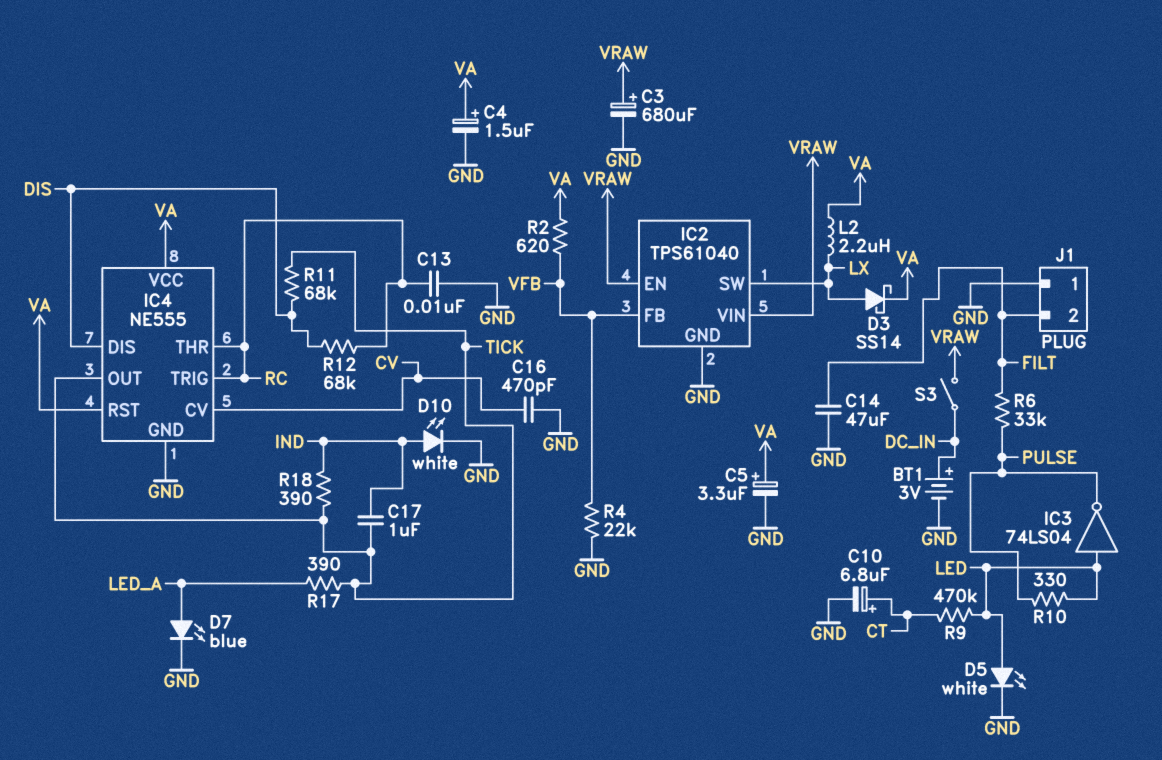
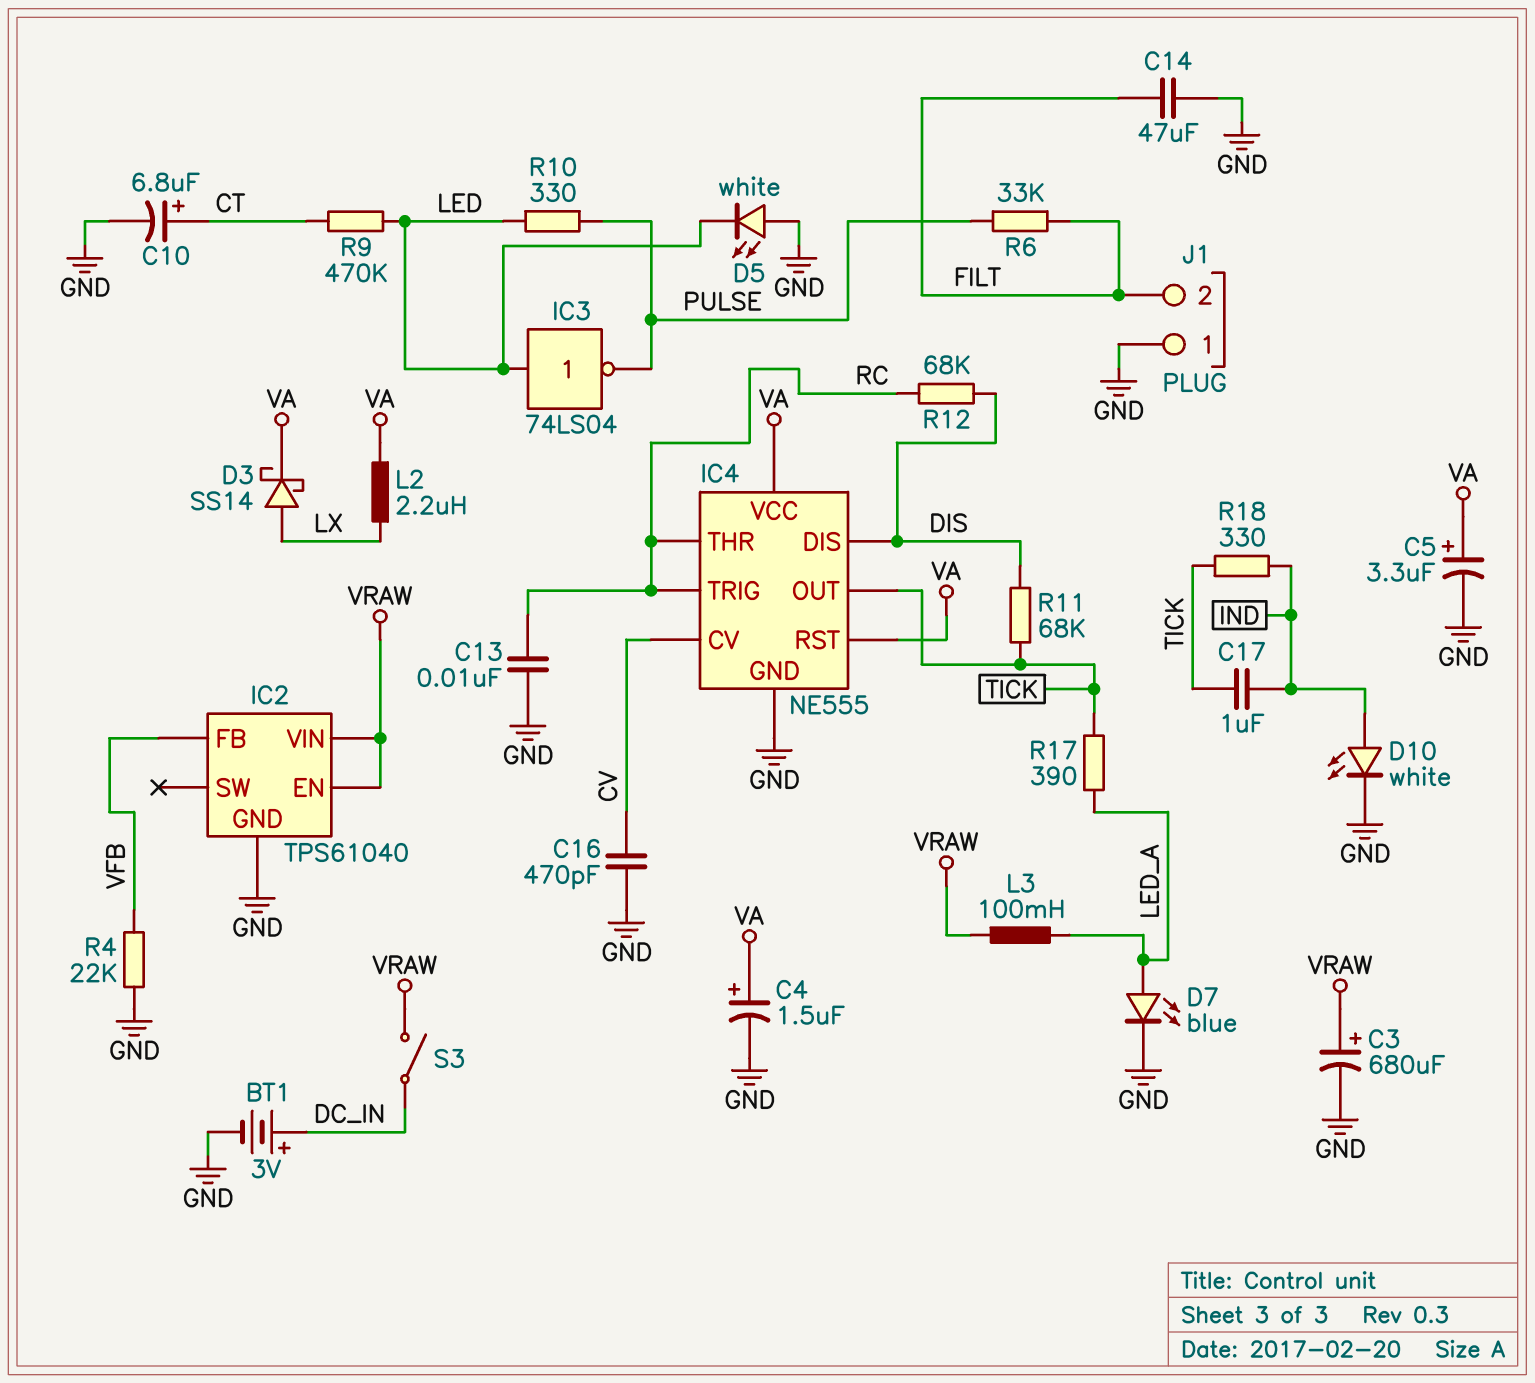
D5: LED white (A LED, K GND) -> LED white (A GND, K LED)
IC2 pin SW: LX -> none
L3: none -> 100mH (LED_A, VRAW)
R2: 620 (VA, VFB) -> none
R18: 390 (IND, TICK) -> 330 (IND, TICK)

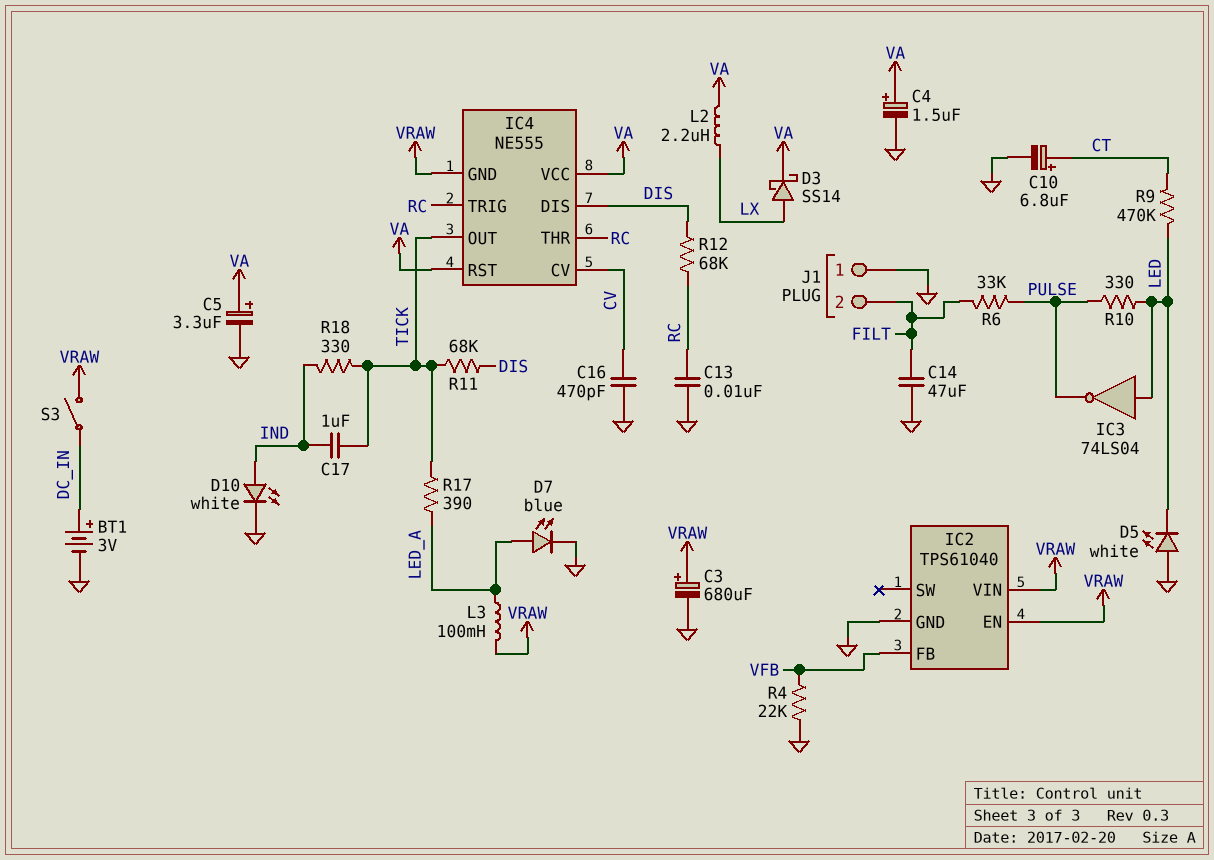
IC4 pin GND: GND -> VRAW

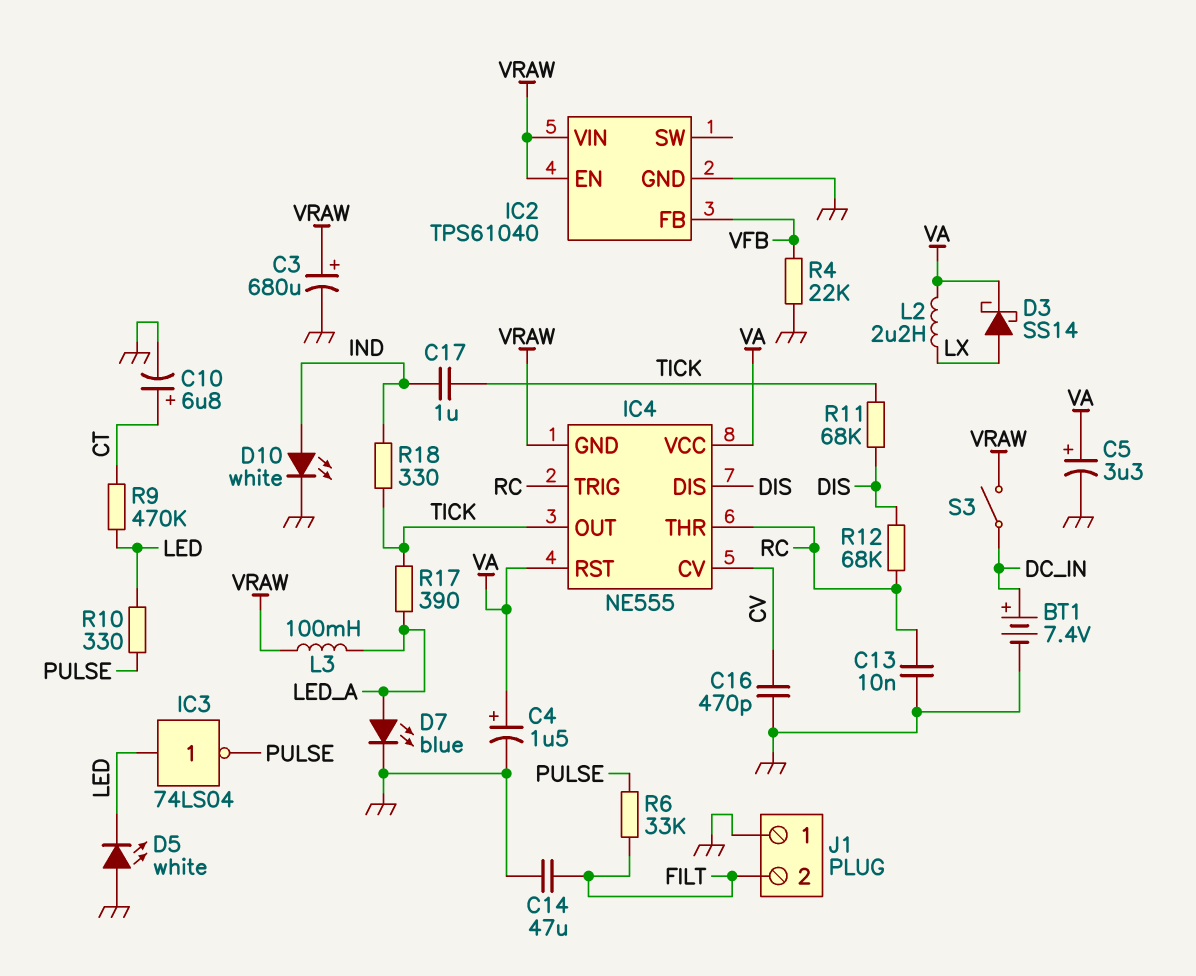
BT1: 3V (plus DC_IN, minus GND) -> 7.4V (plus DC_IN, minus GND)

